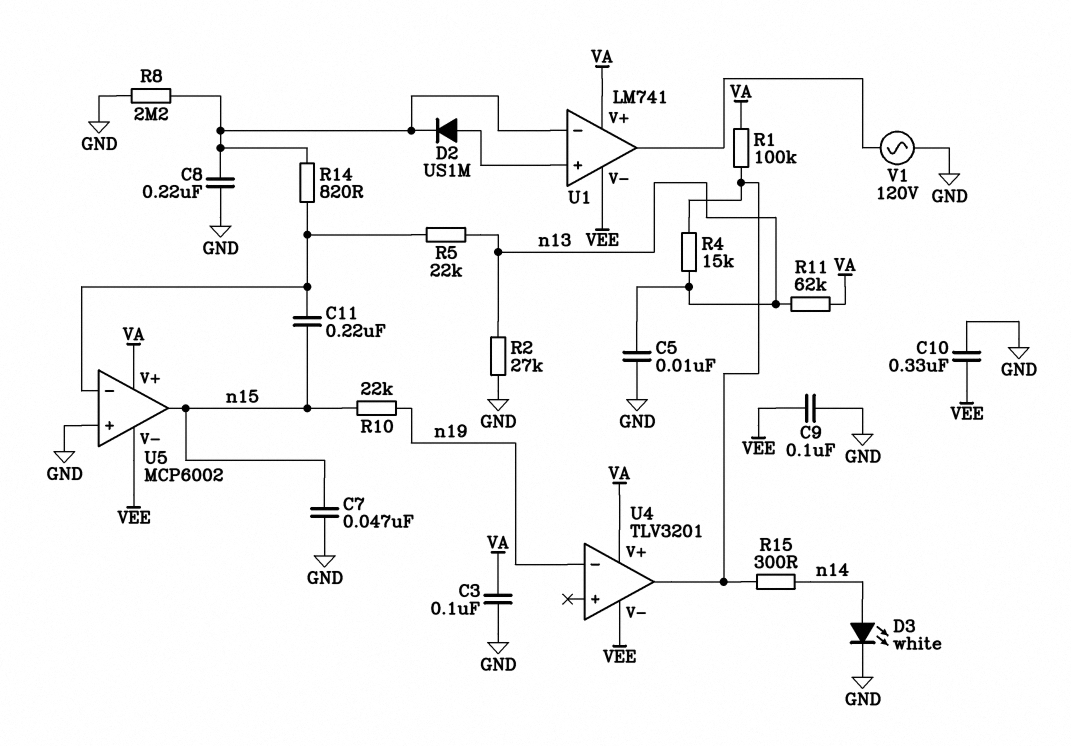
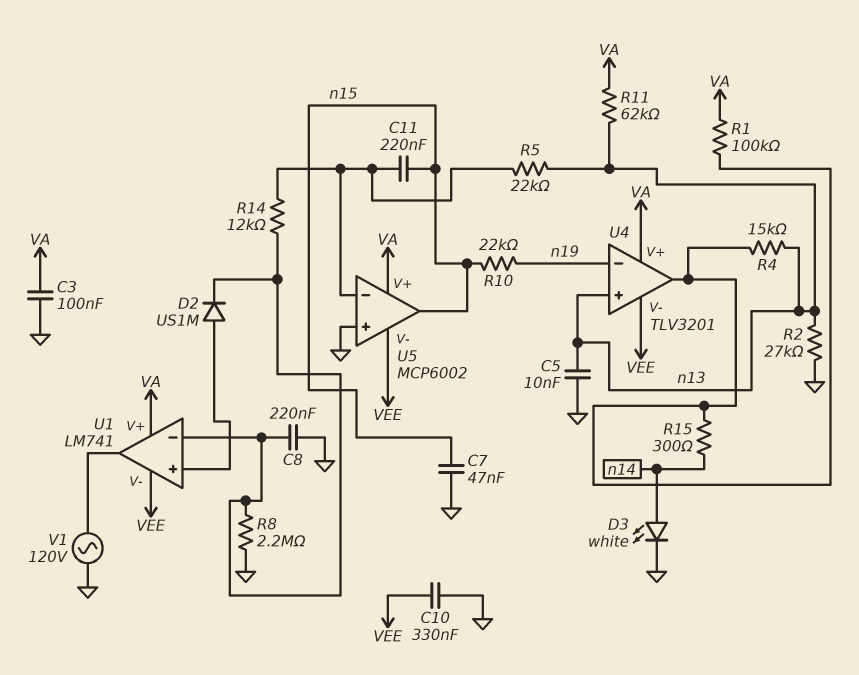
C9: 100nF (GND, VEE) -> none
R14: 820 (U1/in-, U5/in-) -> 12k (U1/in-, U5/in-)
U4 pin in+: none -> n13

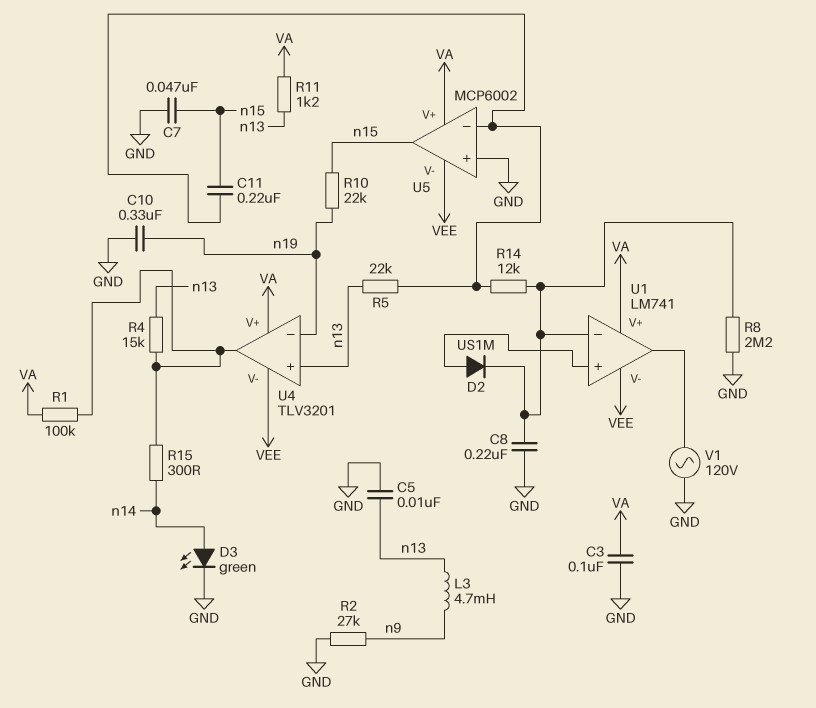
C10: 330nF (GND, VEE) -> 330nF (GND, n19)
D3: LED white (A n14, K GND) -> LED green (A n14, K GND)
L3: none -> 4.7mH (n9, n13)
R2: 27k (GND, n13) -> 27k (GND, n9)
R11: 62k (VA, n13) -> 1.2k (VA, n13)

